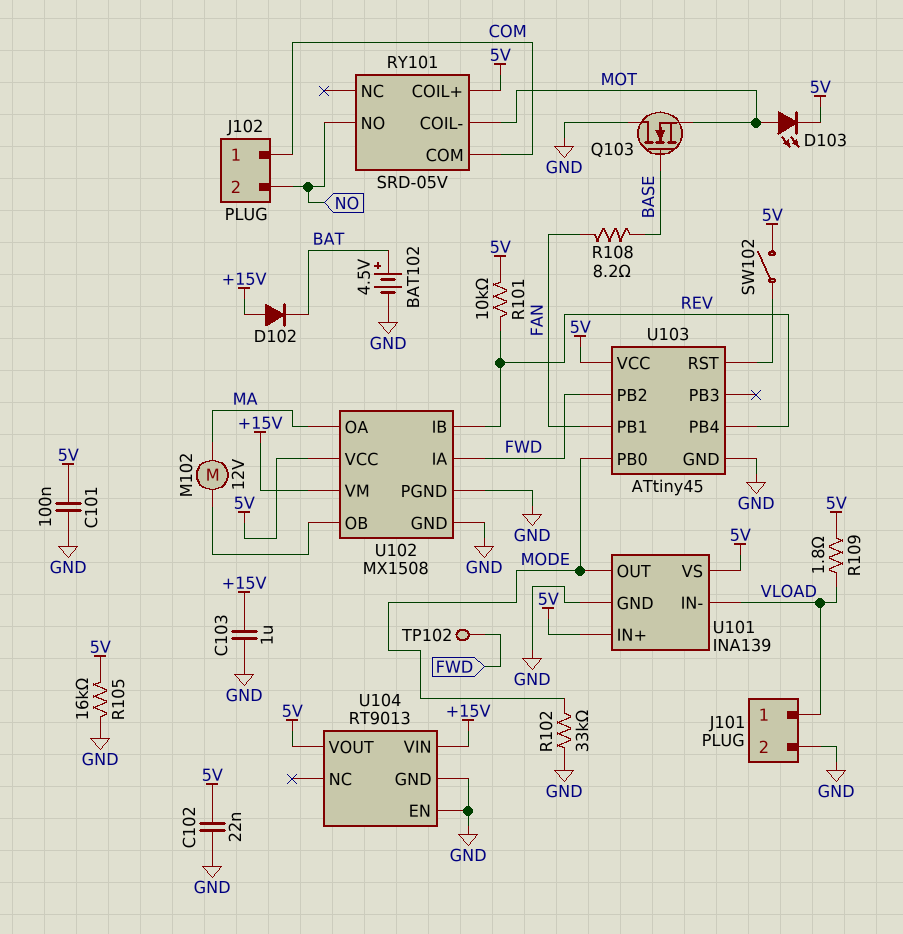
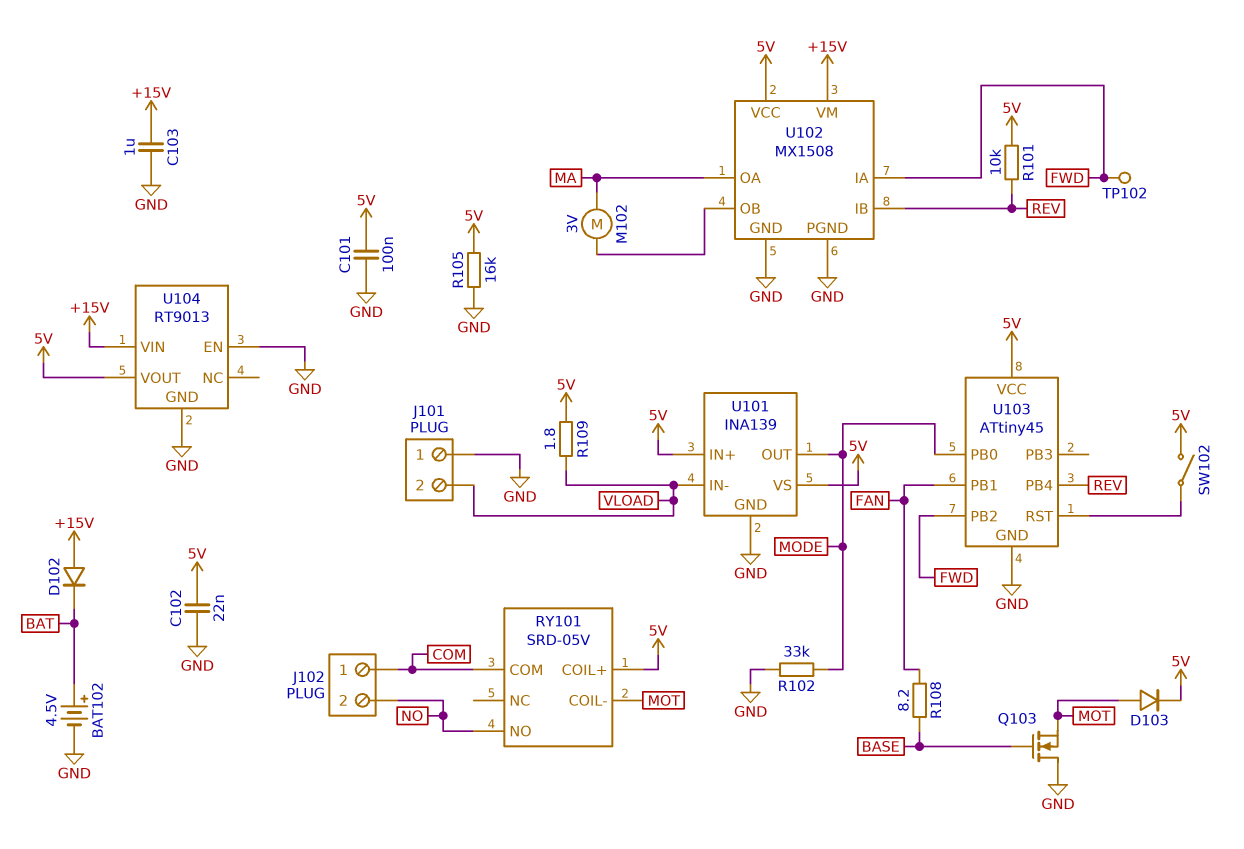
D103: LED (A MOT, K 5V) -> diode (A MOT, K 5V)
J101 pin 1: VLOAD -> GND
J101 pin 2: GND -> VLOAD
M102: motor 12V (MA, U102/OB) -> motor 3V (MA, U102/OB)

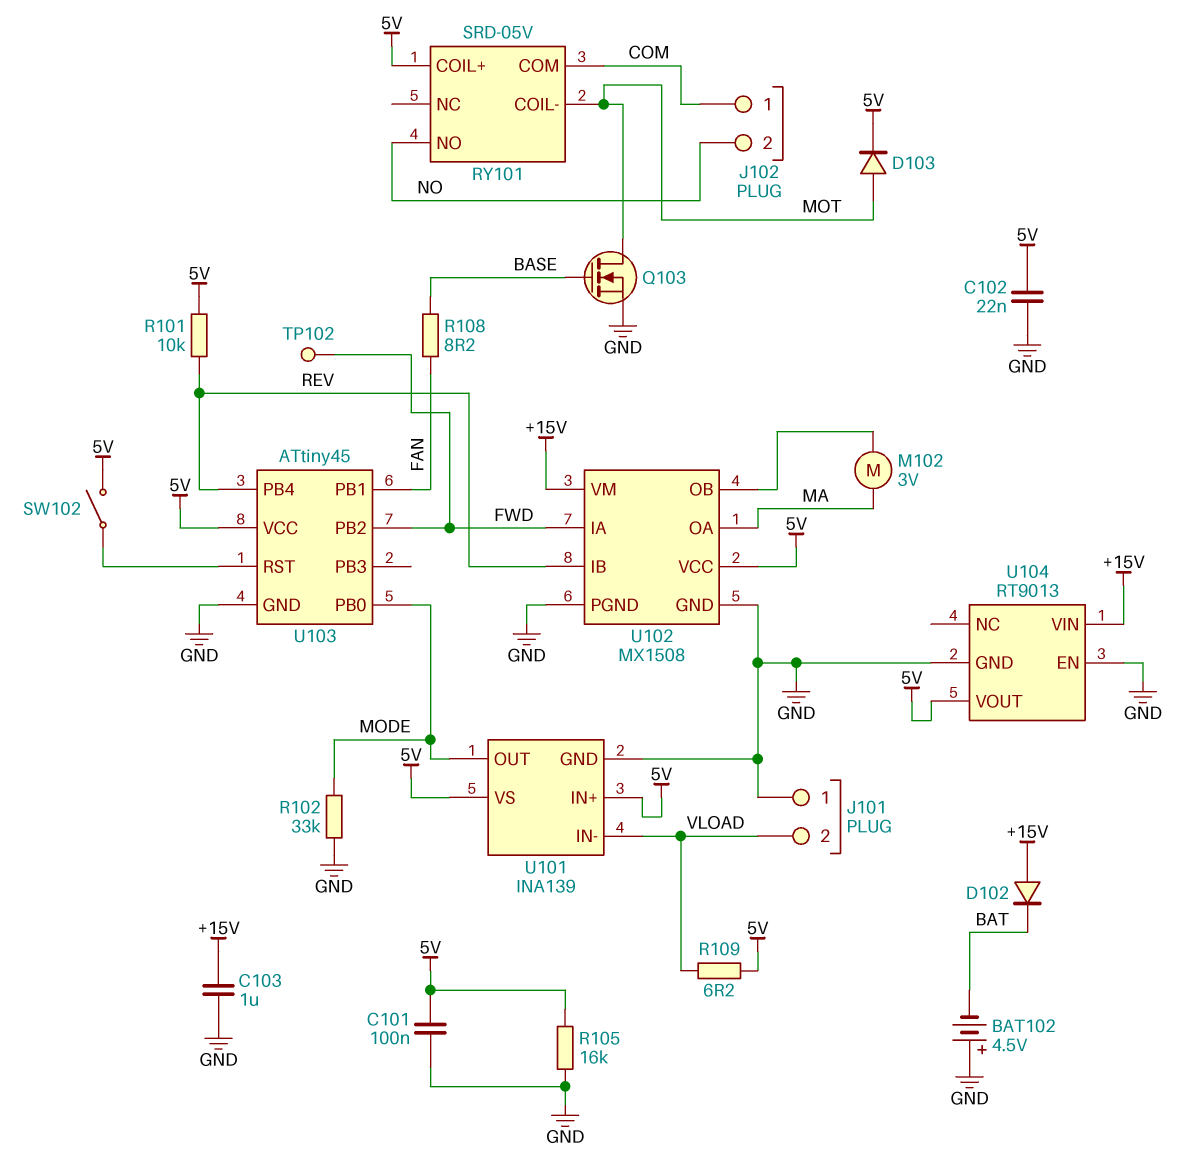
BAT102: 4.5V (plus BAT, minus GND) -> 4.5V (plus GND, minus BAT)
Q103: NMOS (G BASE, D GND, S MOT) -> NMOS (G BASE, D MOT, S GND)
R109: 1.8 (5V, VLOAD) -> 6.2 (5V, VLOAD)

